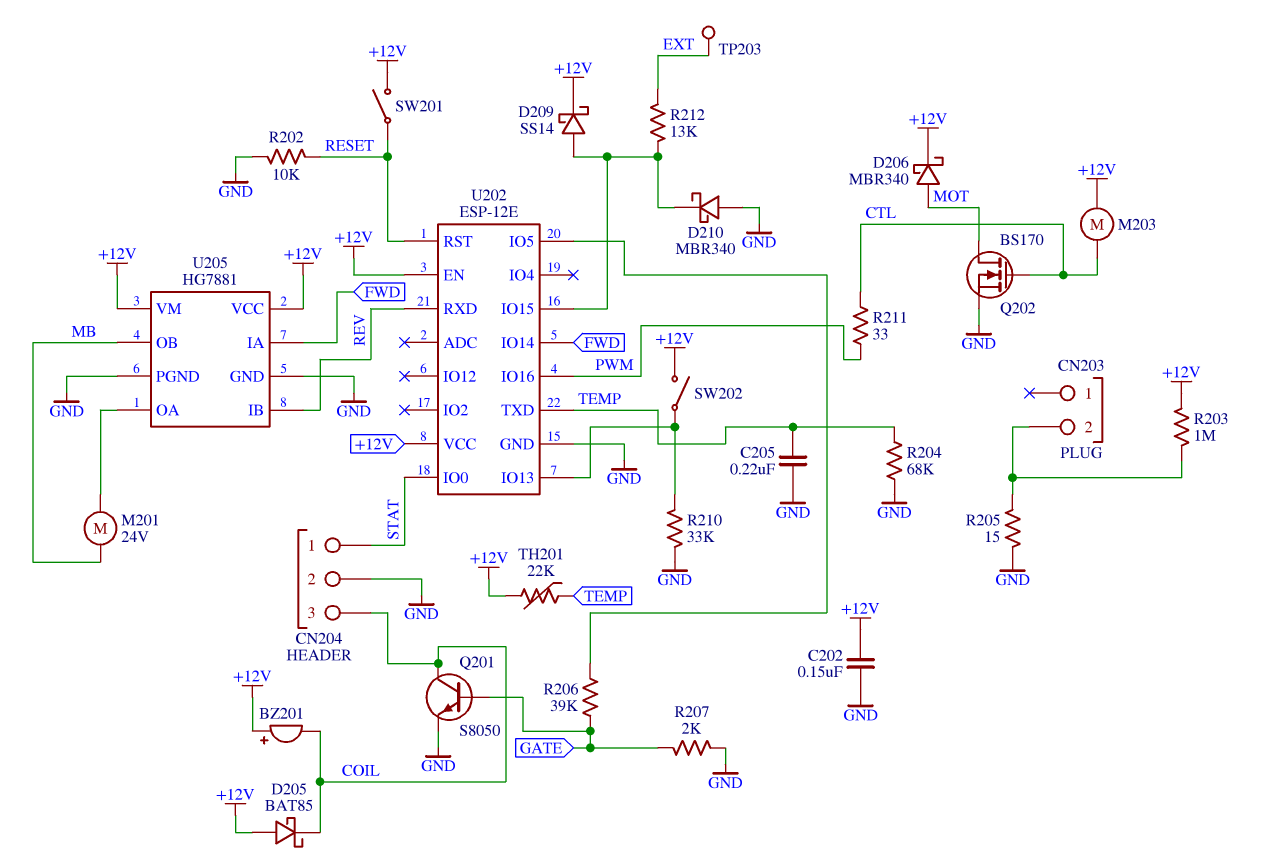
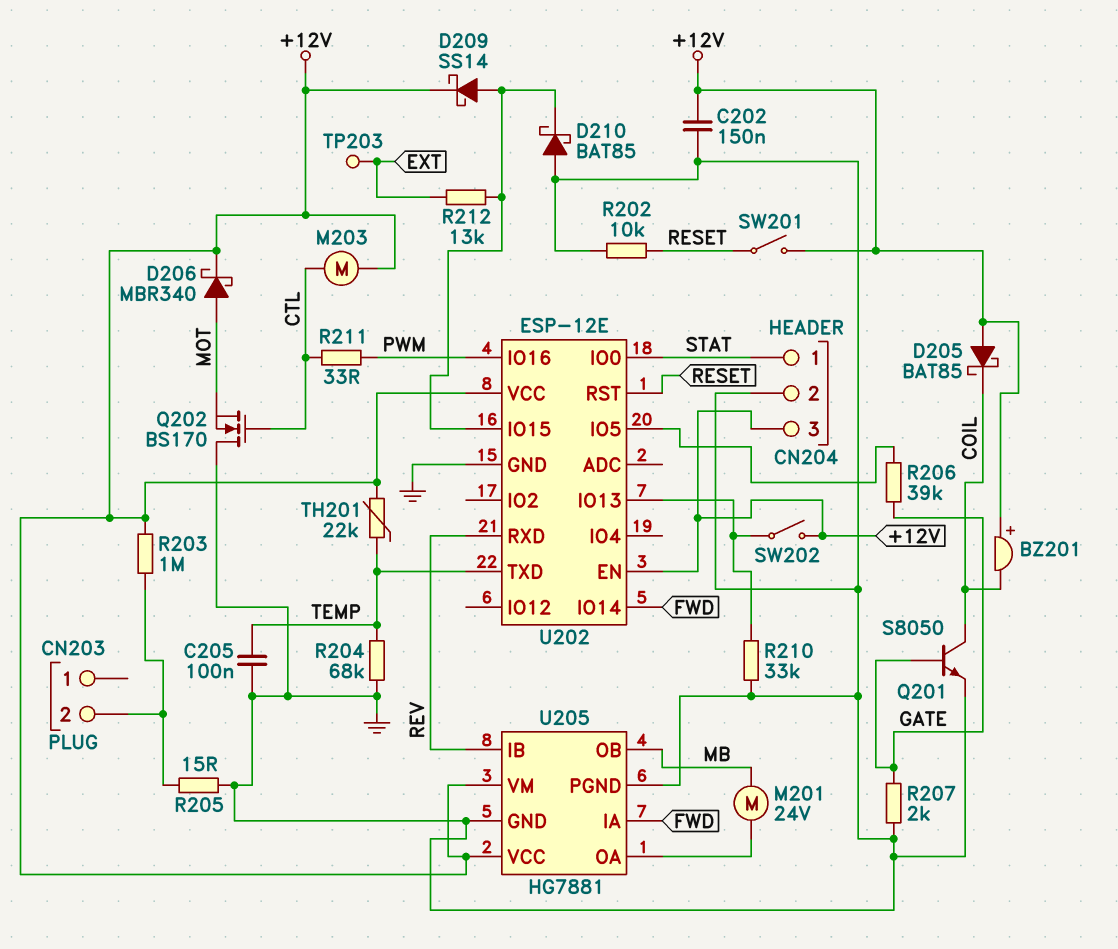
C205: 220nF (GND, TEMP) -> 100nF (GND, TEMP)
CN204 pin 3: COIL -> +12V
D210: schottky MBR340 (A GND, K U202/IO15) -> schottky BAT85 (A GND, K U202/IO15)
Q202: NMOS BS170 (G CTL, D MOT, S GND) -> NMOS BS170 (G CTL, D GND, S MOT)

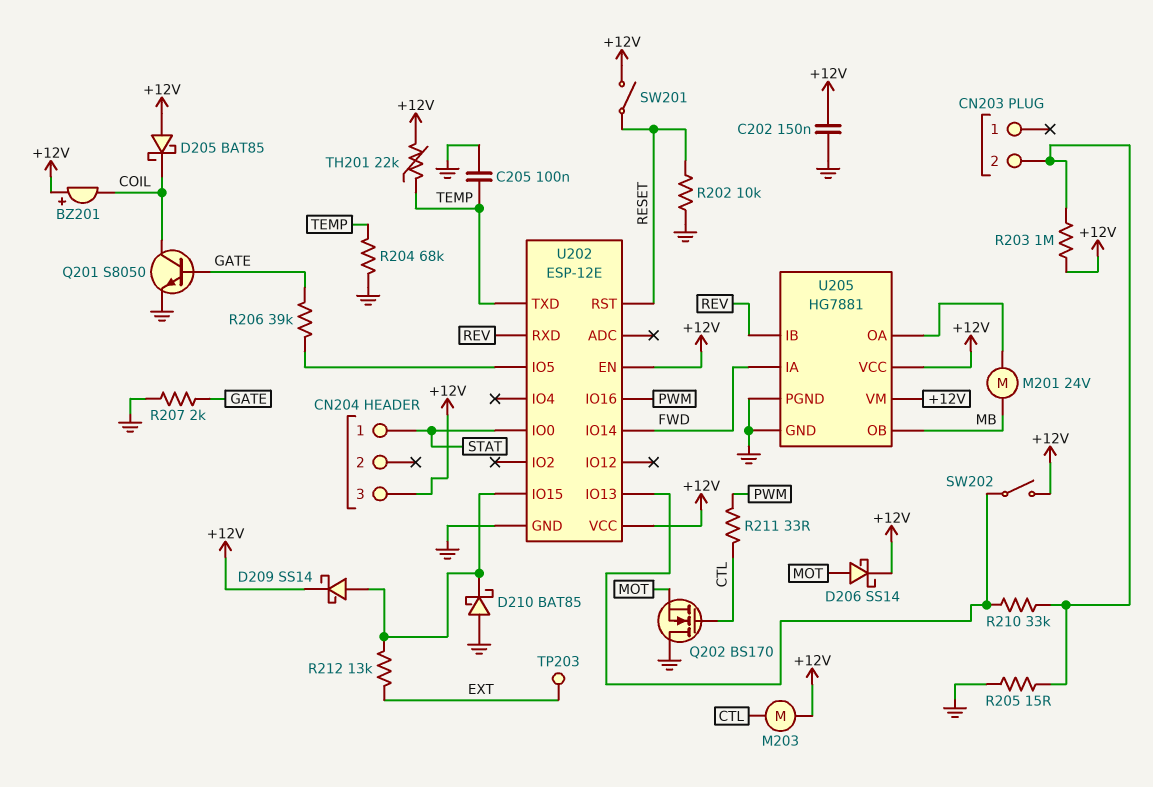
CN204 pin 2: GND -> none
D206: schottky MBR340 (A MOT, K +12V) -> schottky SS14 (A MOT, K +12V)
R210: 33k (GND, U202/IO13) -> 33k (CN203/2, U202/IO13)

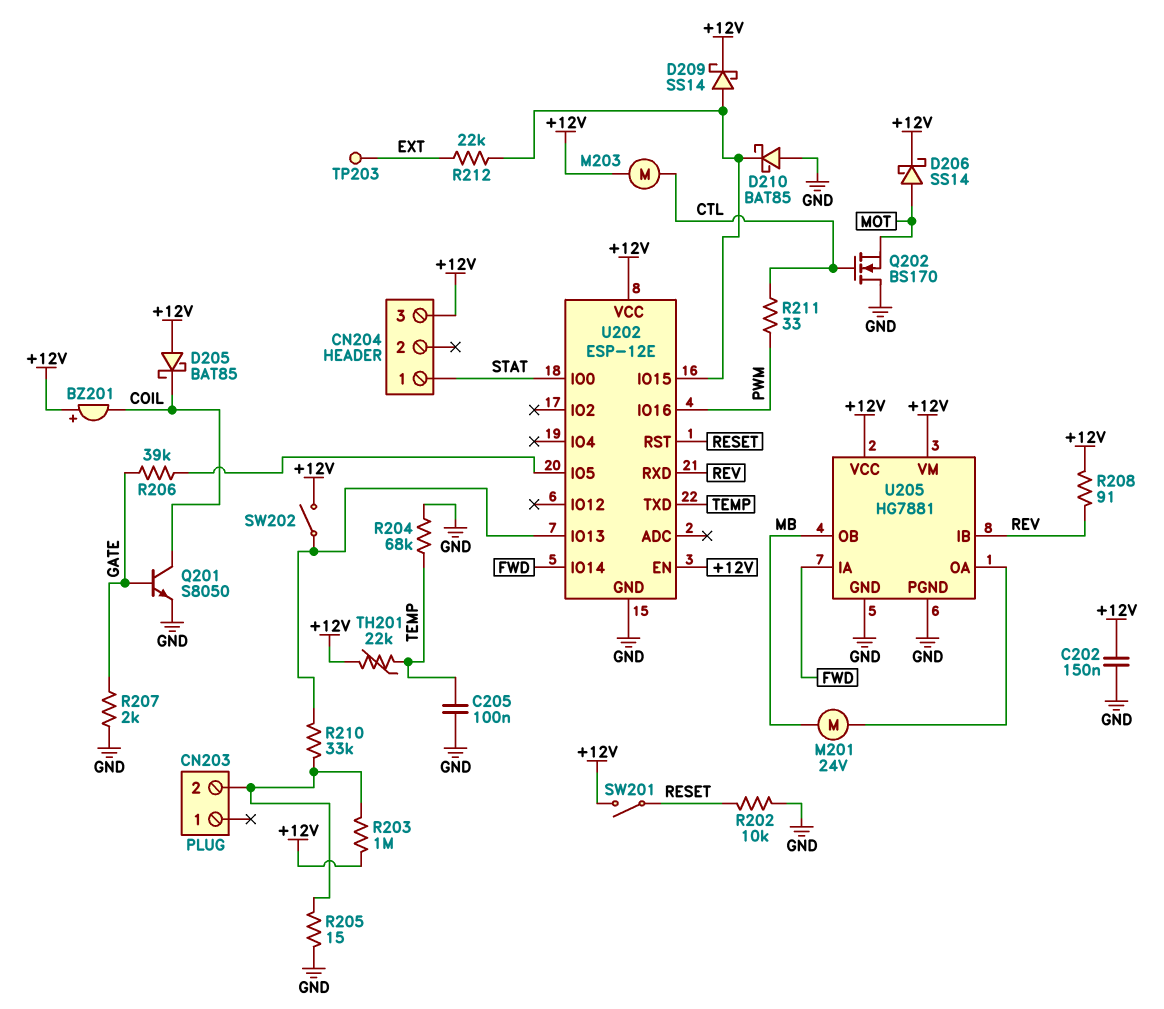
R208: none -> 91 (+12V, REV)
R212: 13k (EXT, U202/IO15) -> 22k (EXT, U202/IO15)

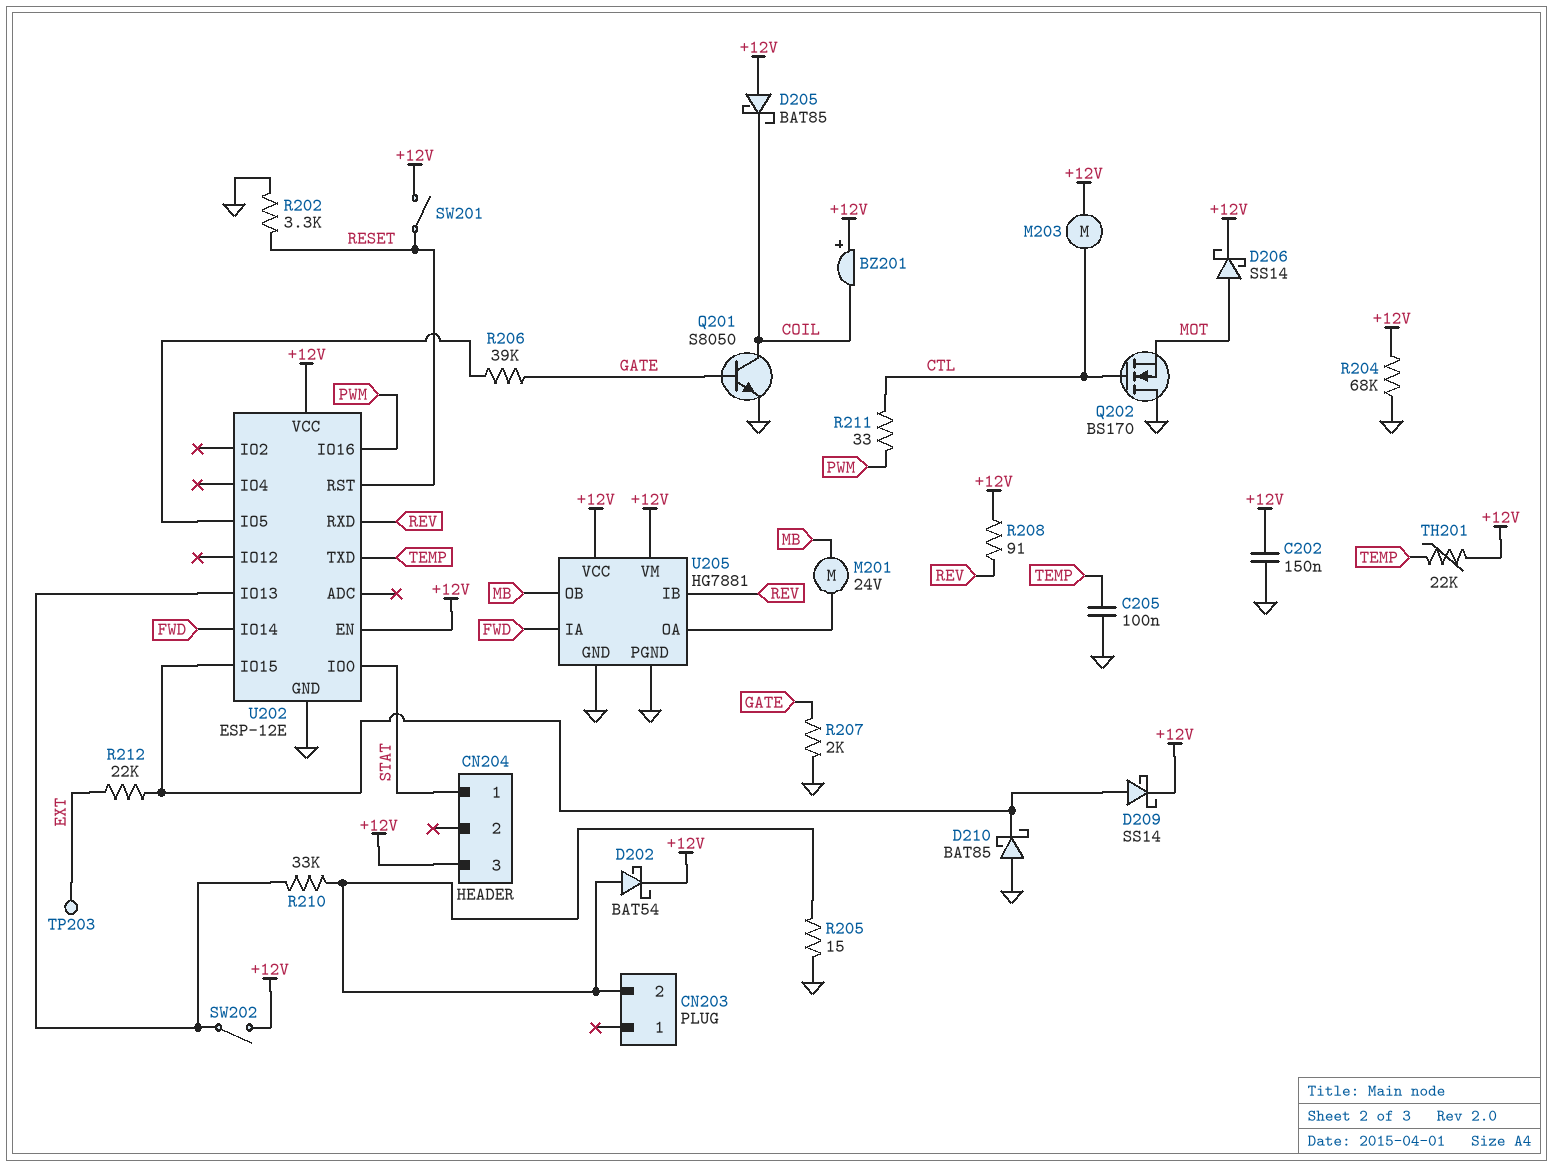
D202: none -> schottky BAT54 (A CN203/2, K +12V)
R202: 10k (GND, RESET) -> 3.3k (GND, RESET)
R203: 1M (+12V, CN203/2) -> none
R204: 68k (GND, TEMP) -> 68k (+12V, GND)

